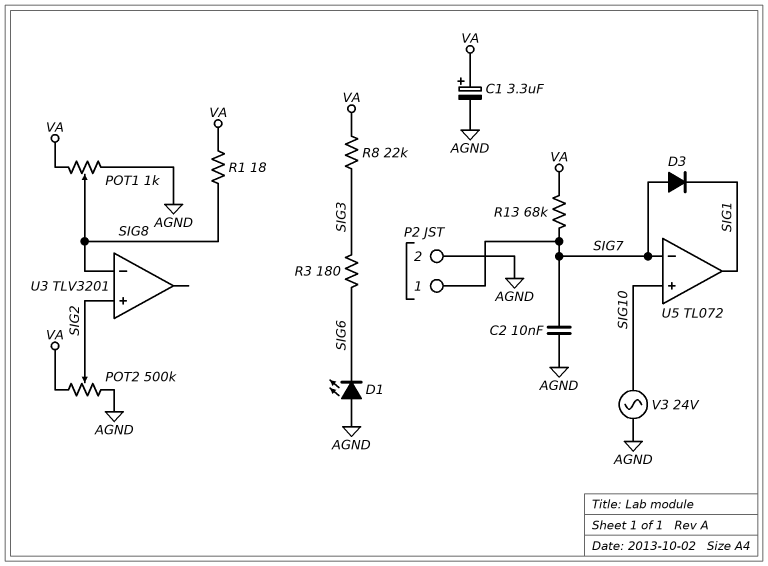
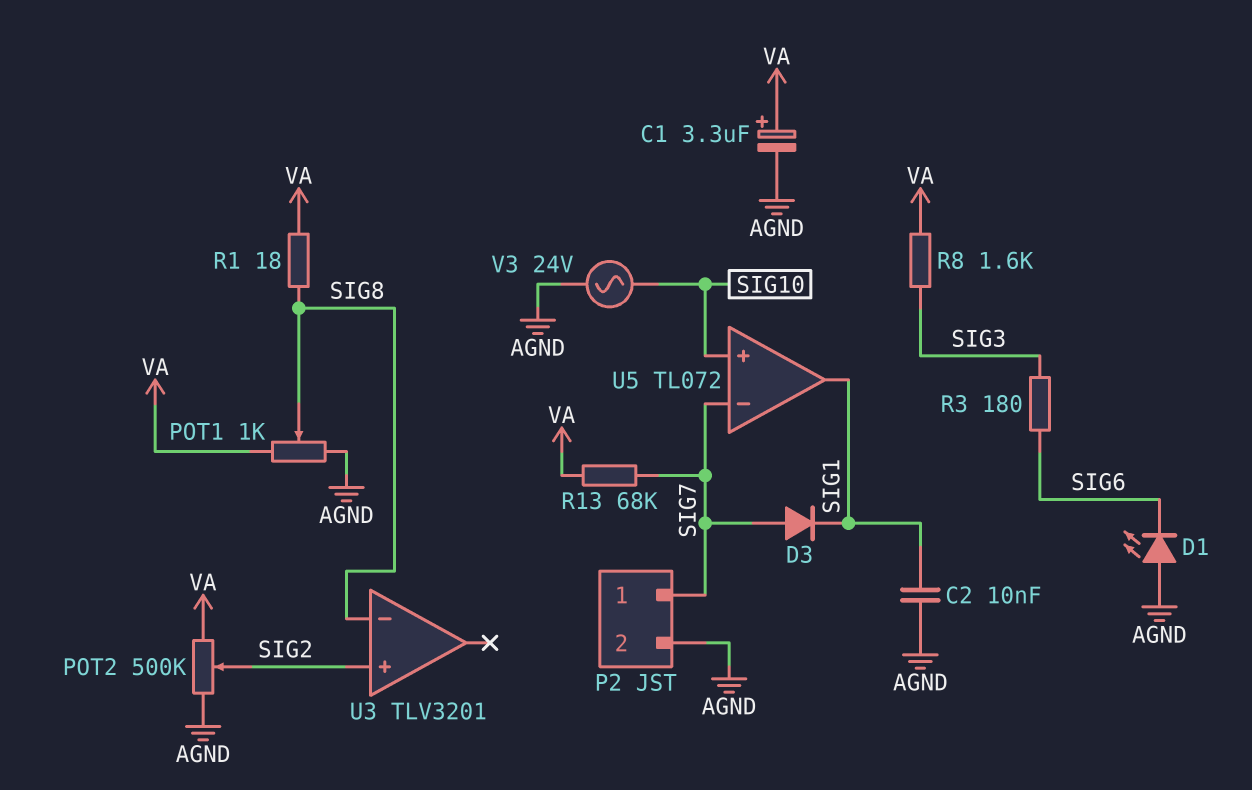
C2: 10nF (AGND, SIG7) -> 10nF (AGND, SIG1)
R8: 22k (SIG3, VA) -> 1.6k (SIG3, VA)

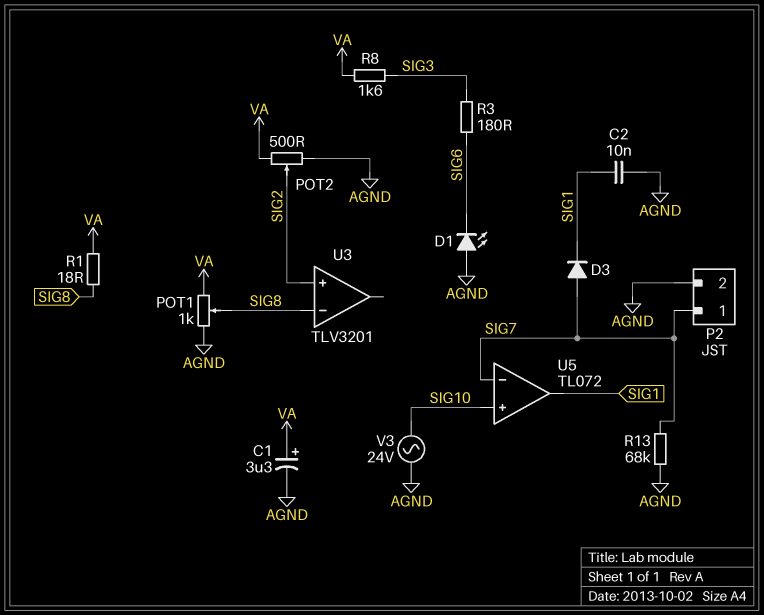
POT2: 500k (AGND, VA, wiper SIG2) -> 500 (AGND, VA, wiper SIG2)
R13: 68k (SIG7, VA) -> 68k (AGND, SIG7)

